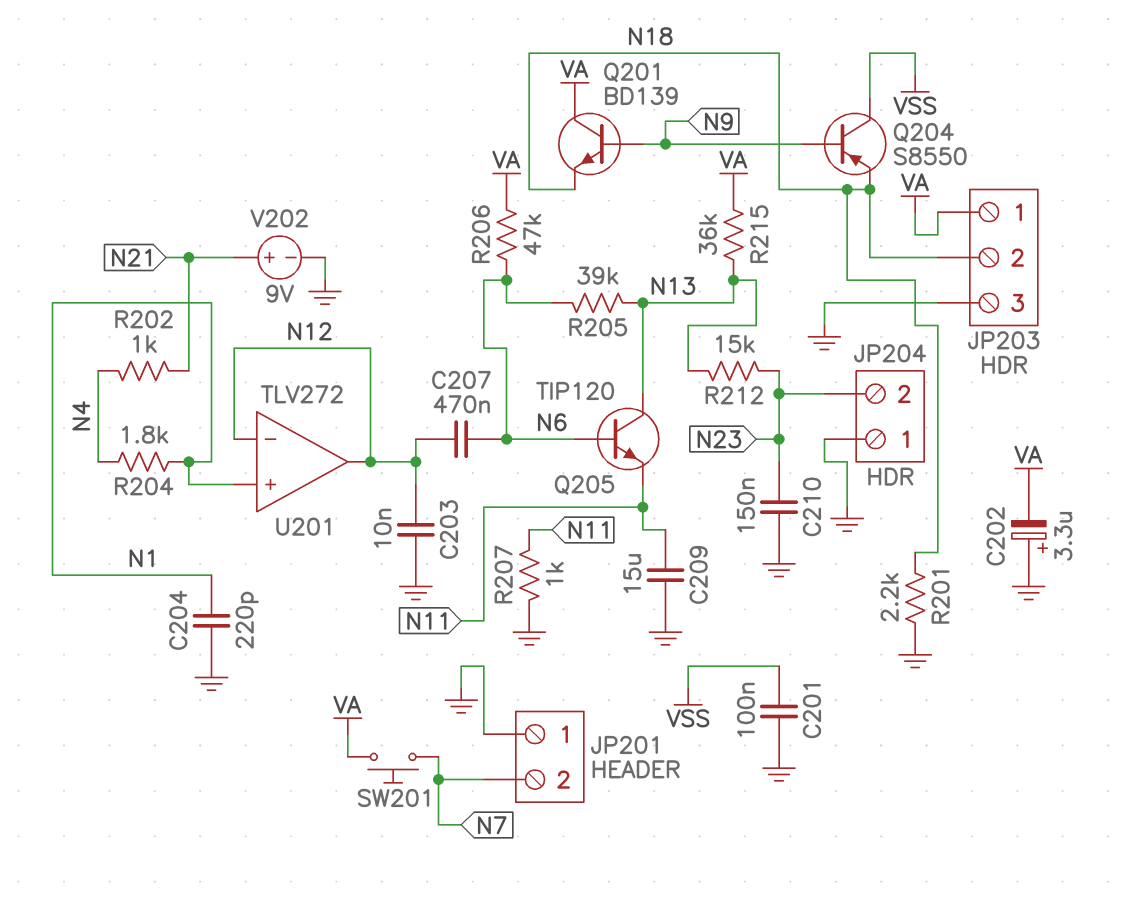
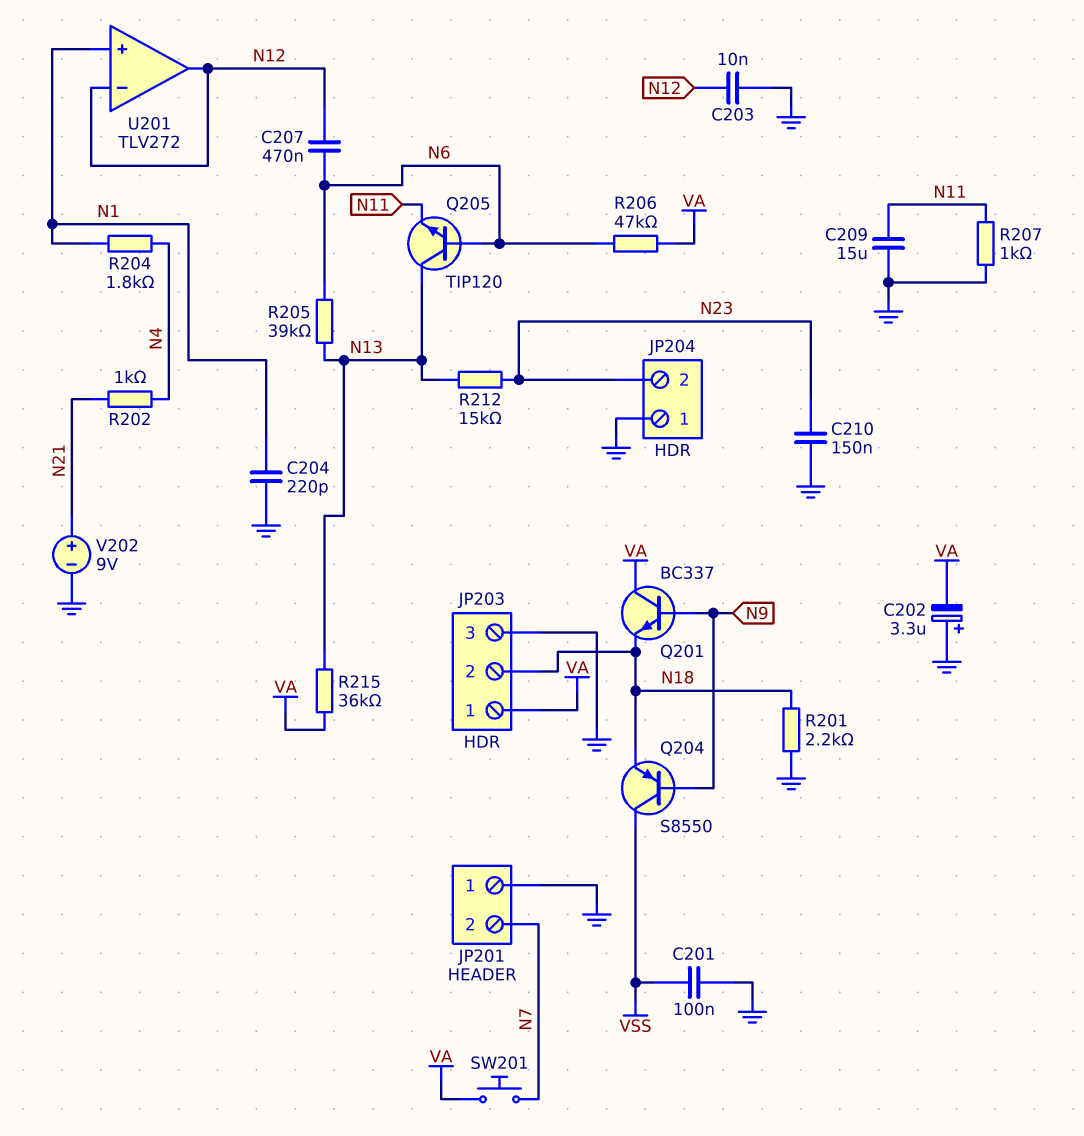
Q201: NPN BD139 (B N9, C VA, E N18) -> NPN BC337 (B N9, C VA, E N18)

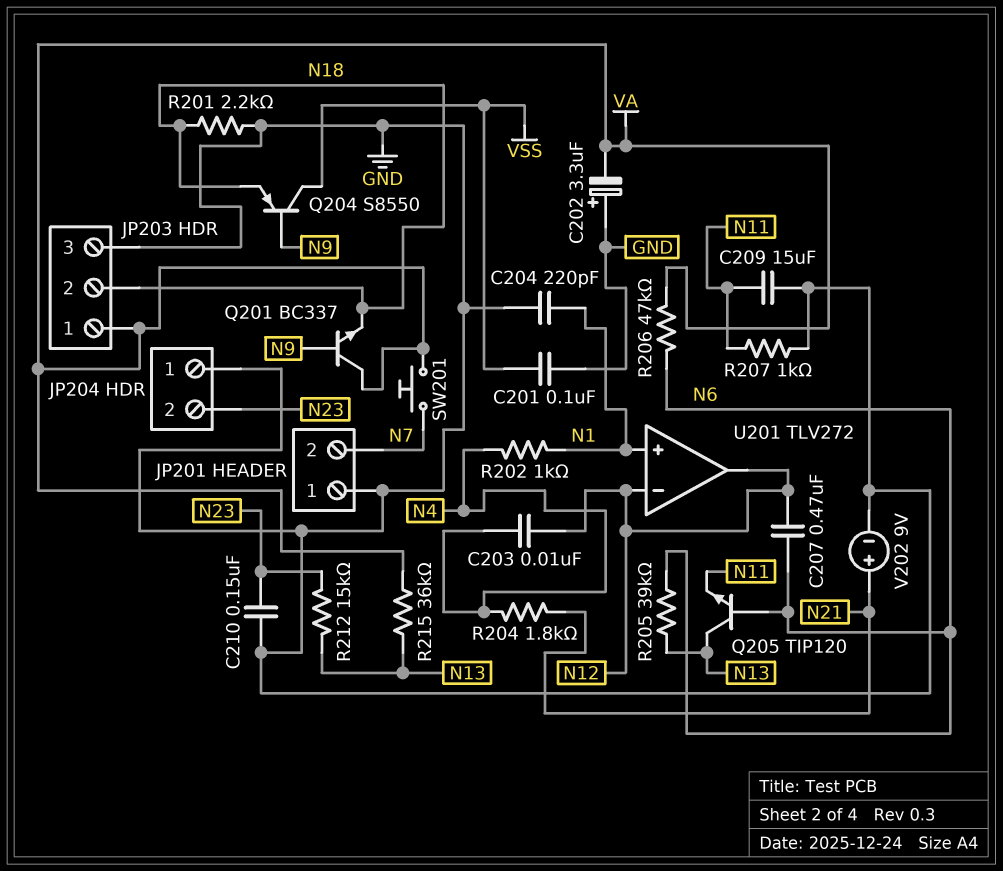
C203: 10nF (GND, N12) -> 10nF (N4, N12)
R202: 1k (N4, N21) -> 1k (N1, N4)
R204: 1.8k (N1, N4) -> 1.8k (N4, N21)

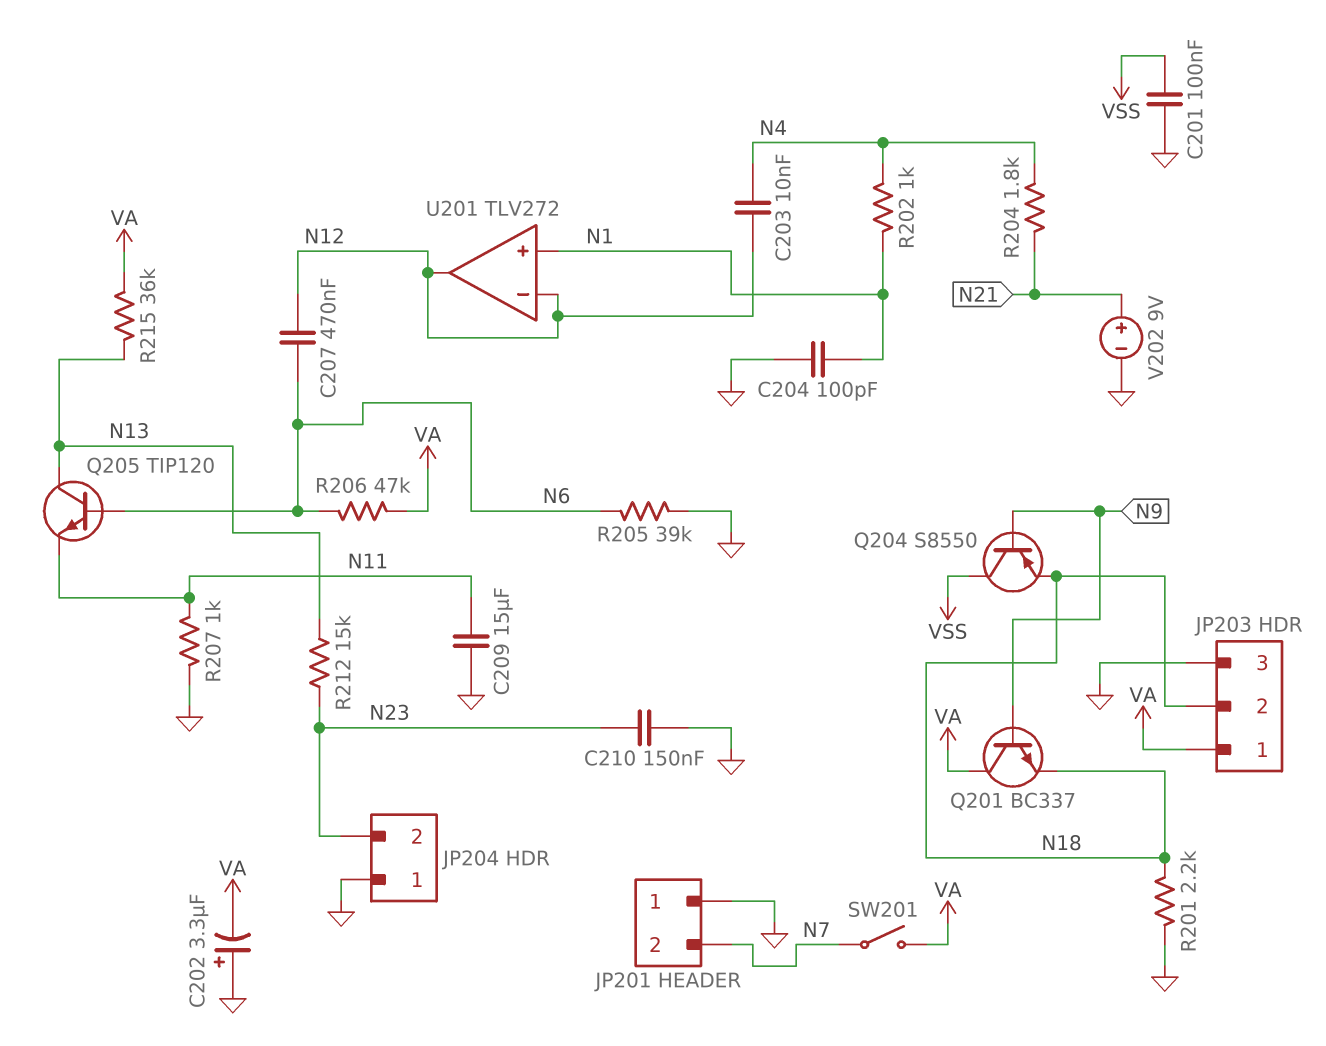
C204: 220pF (GND, N1) -> 100pF (GND, N1)
R205: 39k (N6, N13) -> 39k (GND, N6)
SW201: button (N7, VA) -> switch (N7, VA)

